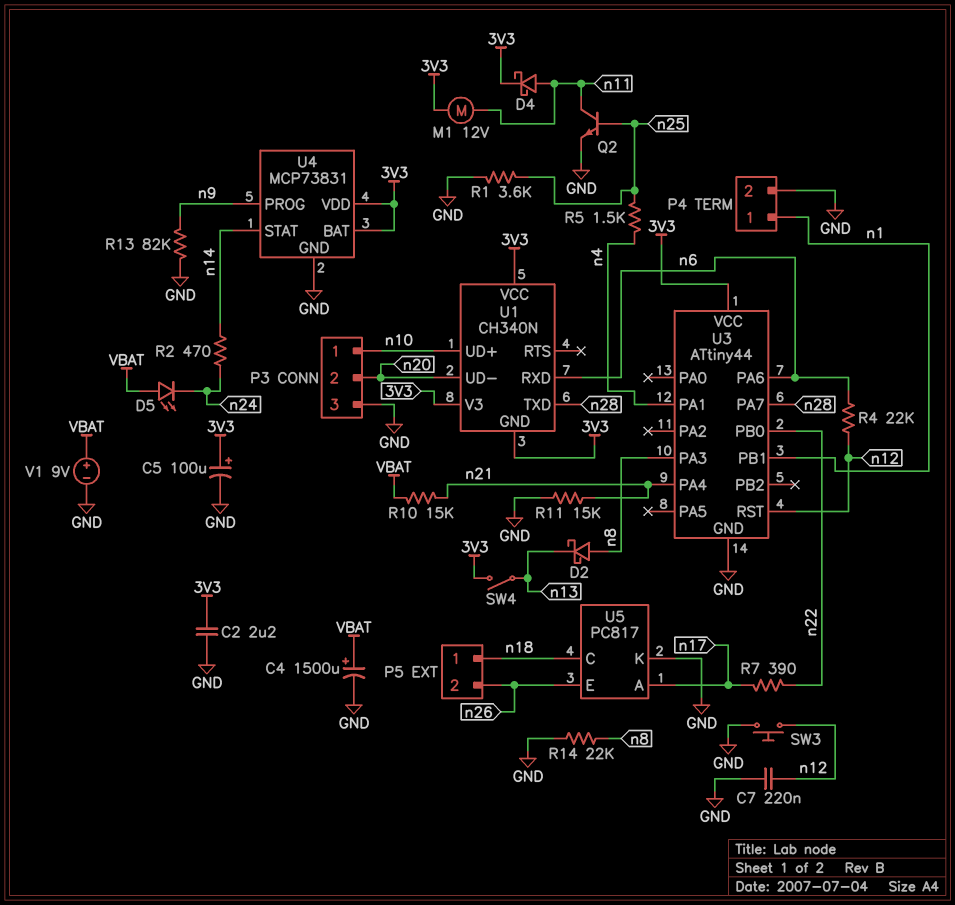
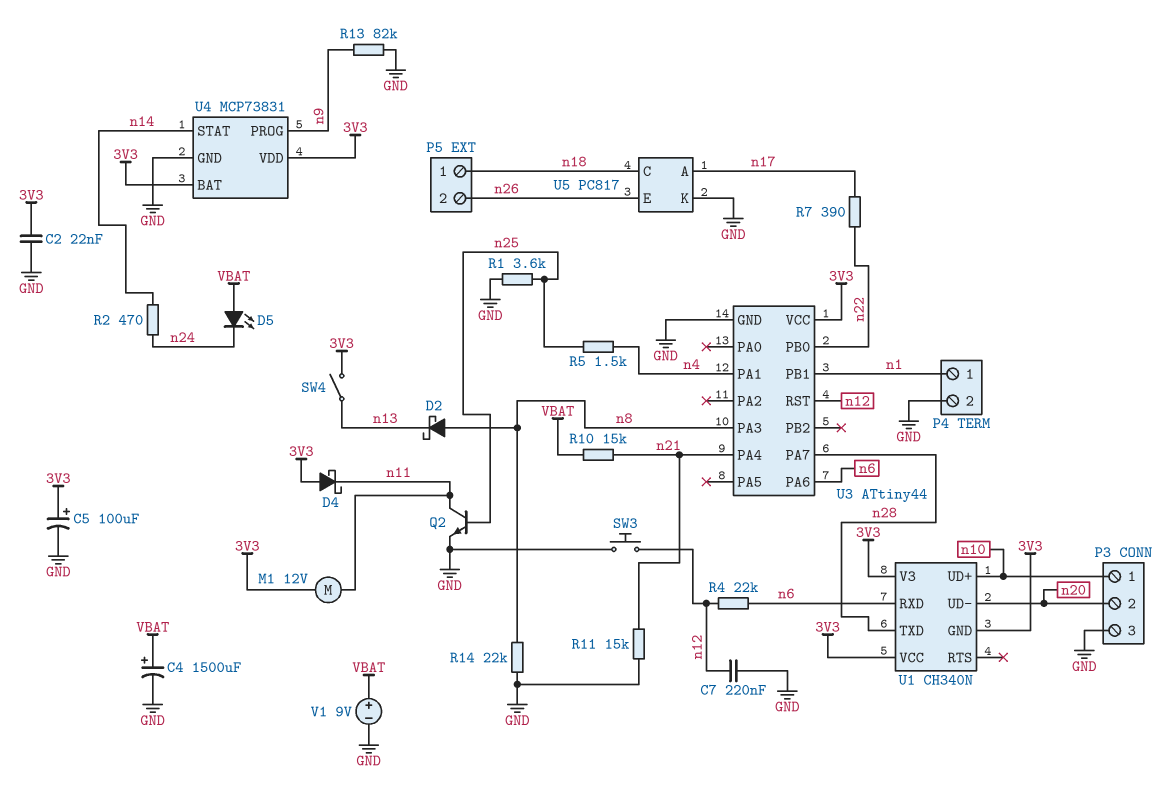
C2: 2.2uF (3V3, GND) -> 22nF (3V3, GND)
D4: schottky (A n11, K 3V3) -> schottky (A 3V3, K n11)

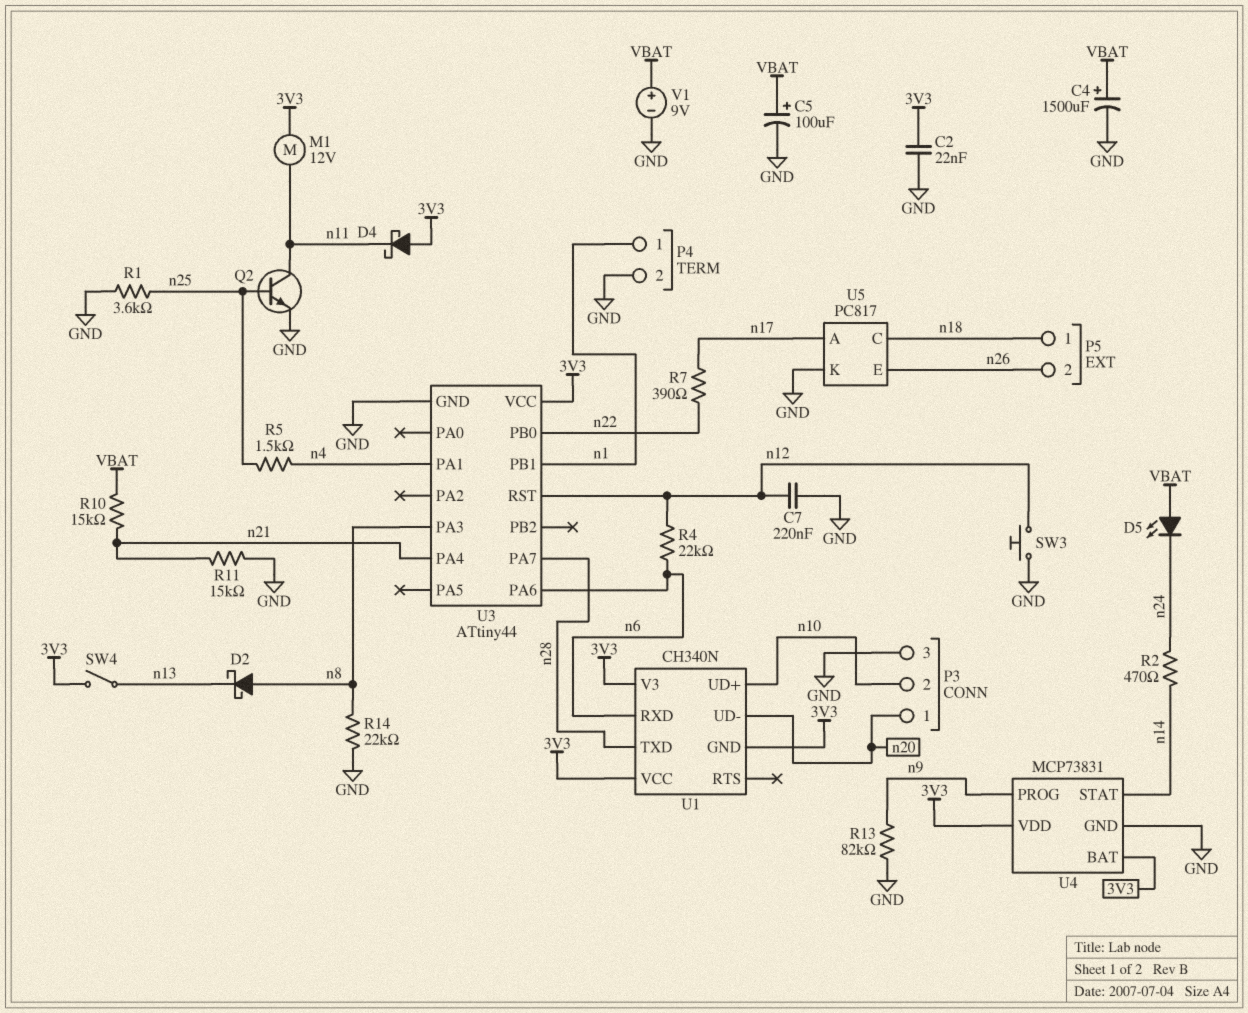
C5: 100uF (plus 3V3, minus GND) -> 100uF (plus VBAT, minus GND)
P3 pin 1: n10 -> n20
P3 pin 2: n20 -> n10

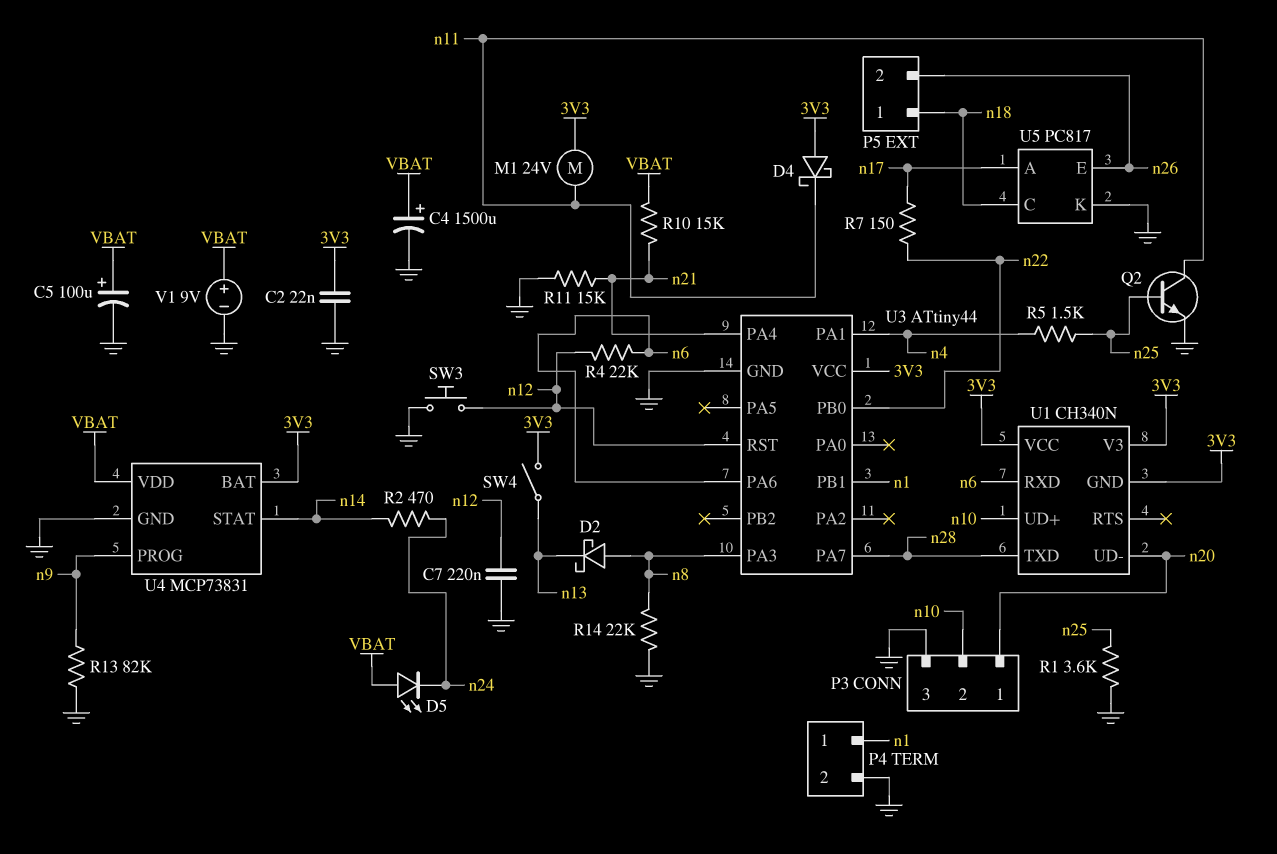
M1: motor 12V (3V3, n11) -> motor 24V (3V3, n11)
R7: 390 (n17, n22) -> 150 (n17, n22)
U4 pin VDD: 3V3 -> VBAT

